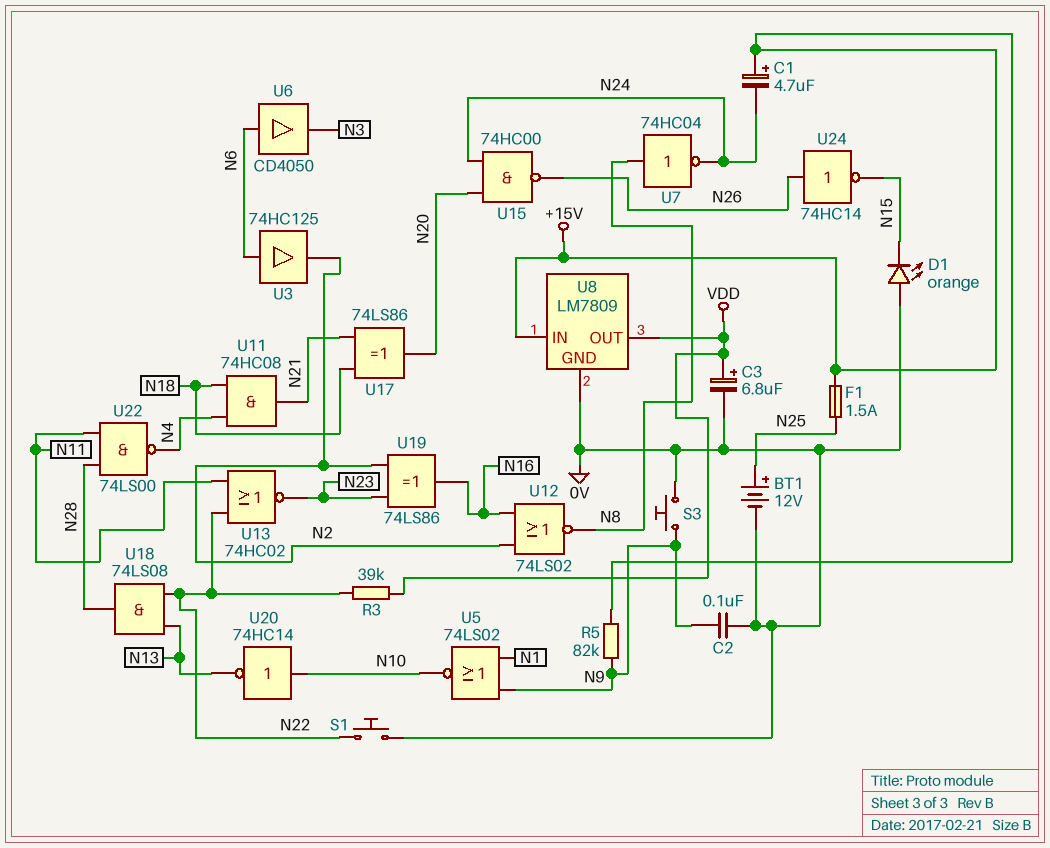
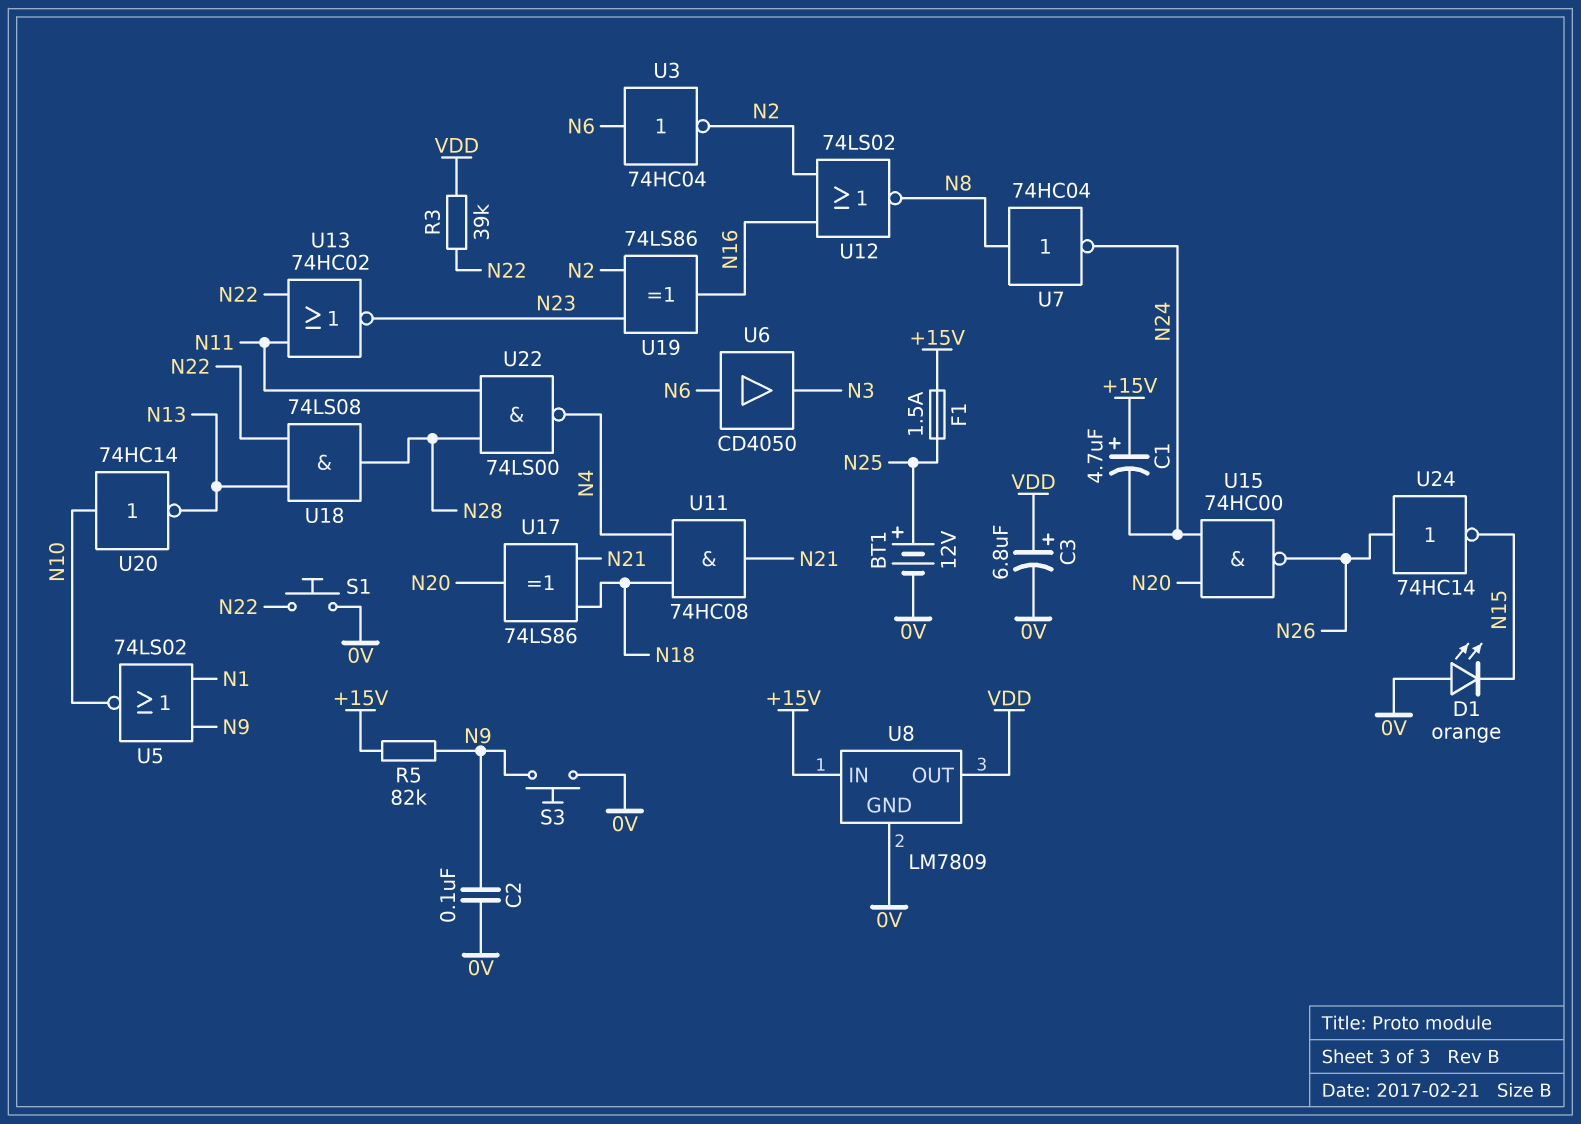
U3: buffer 74HC125 (in N6, out N2) -> NOT 74HC04 (in N6, out N2)

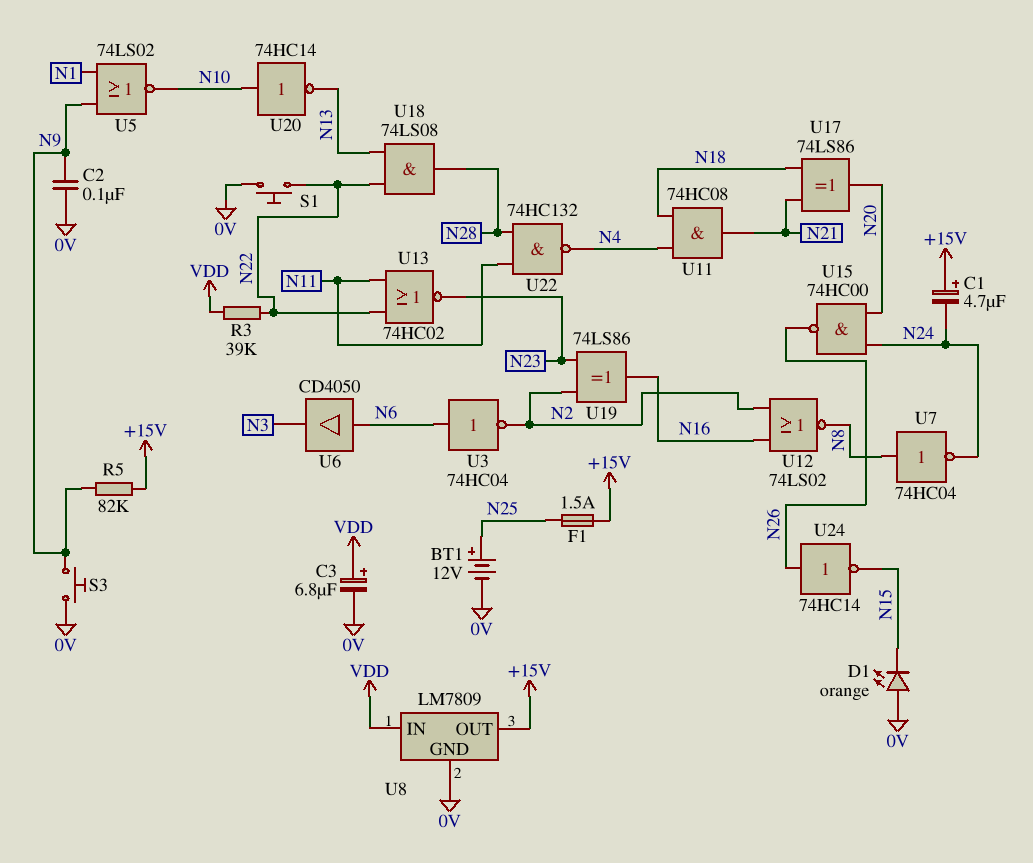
U8 pin IN: +15V -> VDD
U8 pin OUT: VDD -> +15V
U22: NAND 74LS00 (in N11, in N28, out N4) -> NAND 74HC132 (in N11, in N28, out N4)

